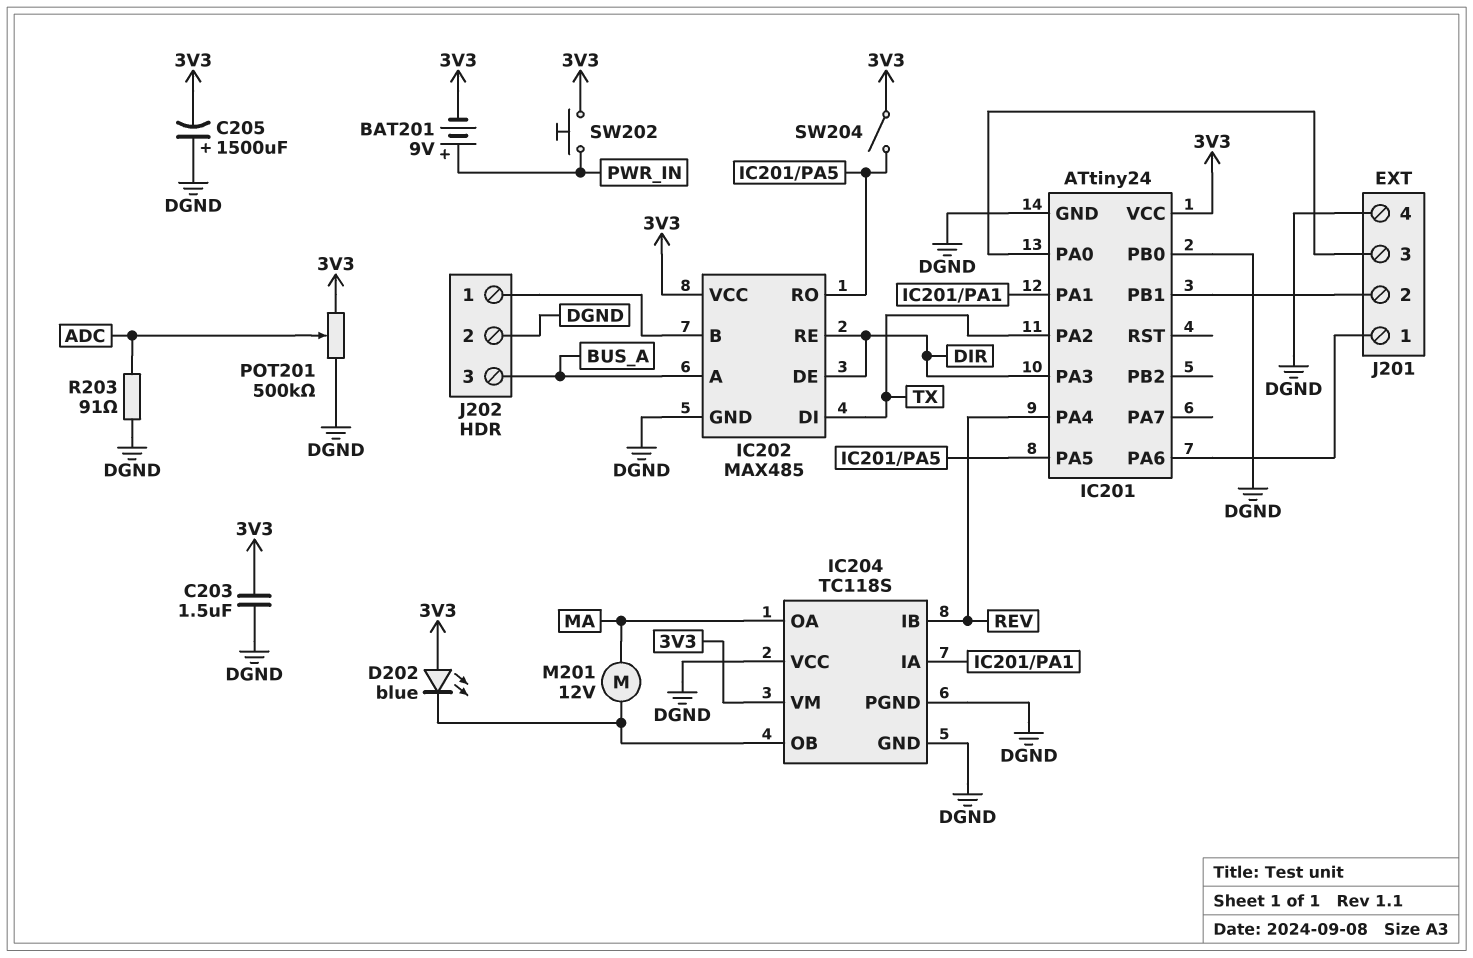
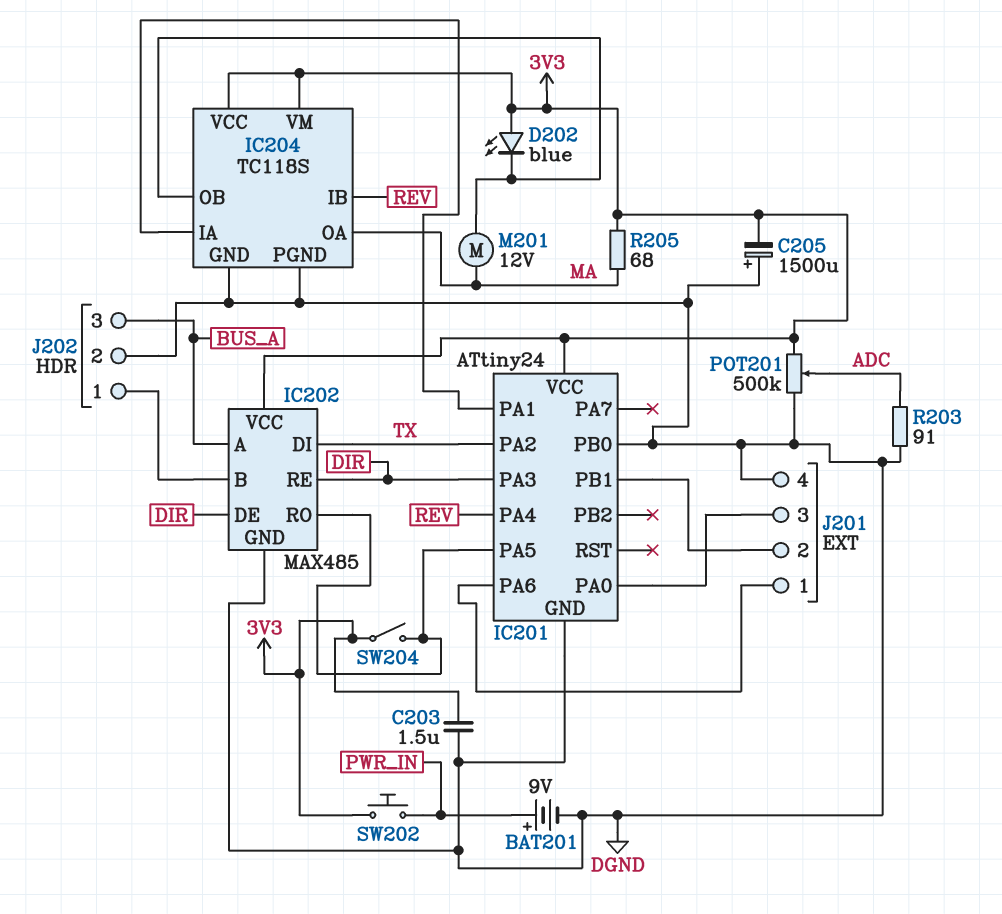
BAT201: 9V (plus PWR_IN, minus 3V3) -> 9V (plus PWR_IN, minus DGND)
IC204 pin VCC: DGND -> 3V3
R205: none -> 68 (3V3, MA)

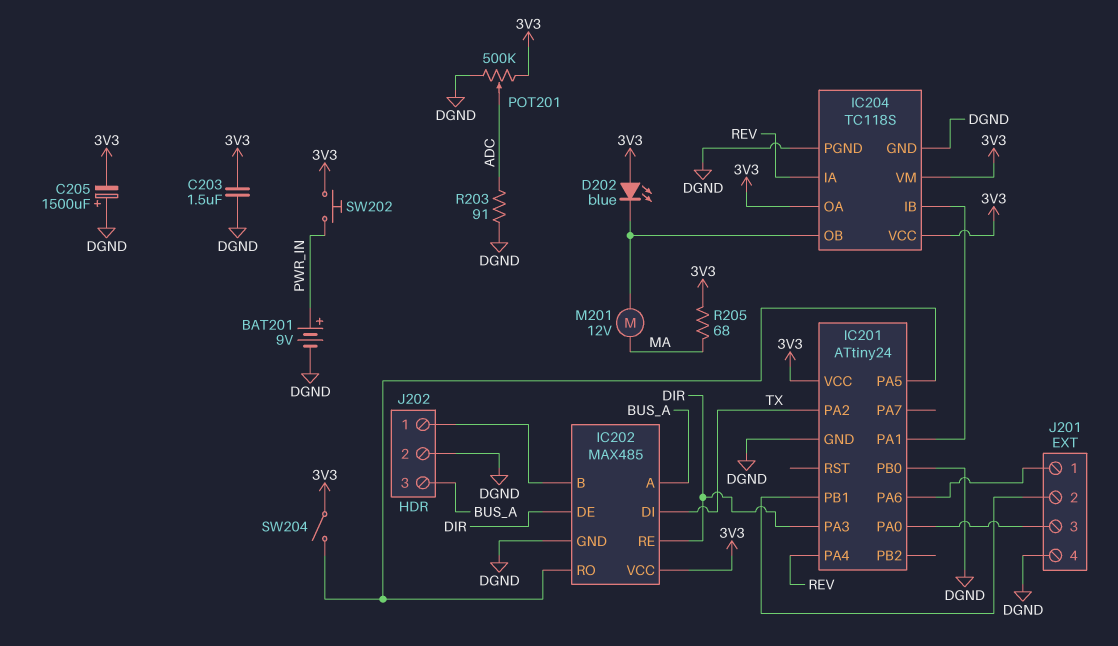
IC204 pin IA: IC201/PA1 -> REV
IC204 pin IB: REV -> IC201/PA1
IC204 pin OA: MA -> 3V3

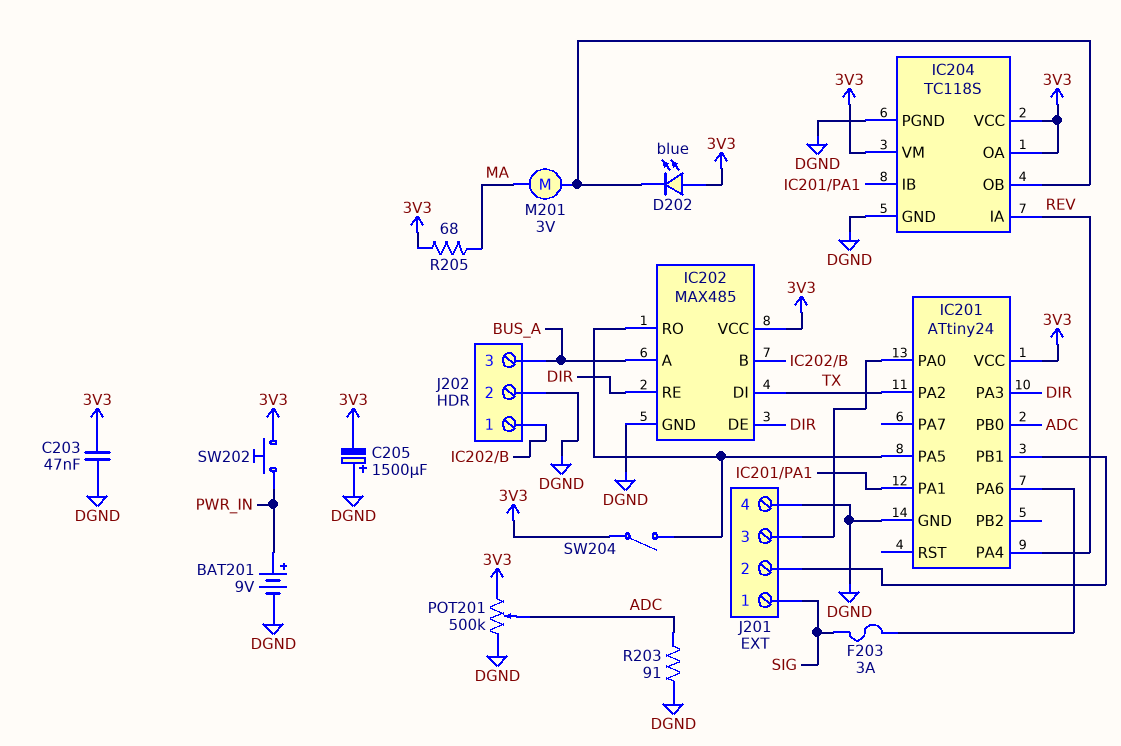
C203: 1.5uF (3V3, DGND) -> 47nF (3V3, DGND)
F203: none -> 3A (IC201/PA6, SIG)
IC201 pin PB0: DGND -> ADC
J201 pin 1: IC201/PA6 -> SIG
M201: motor 12V (IC204/OB, MA) -> motor 3V (IC204/OB, MA)

